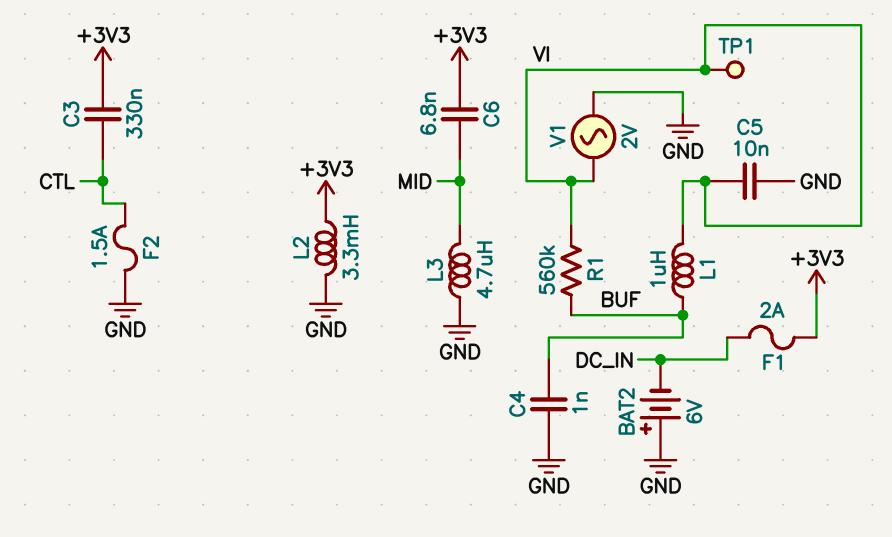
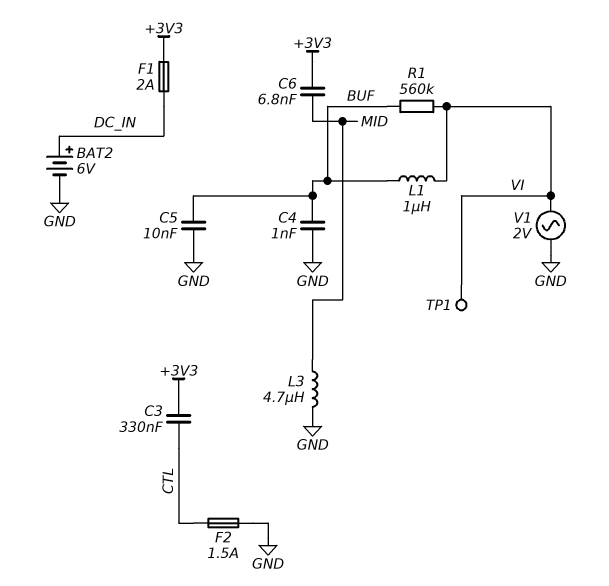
BAT2: 6V (plus GND, minus DC_IN) -> 6V (plus DC_IN, minus GND)
C5: 10nF (GND, VI) -> 10nF (BUF, GND)
L2: 3.3mH (+3V3, GND) -> none

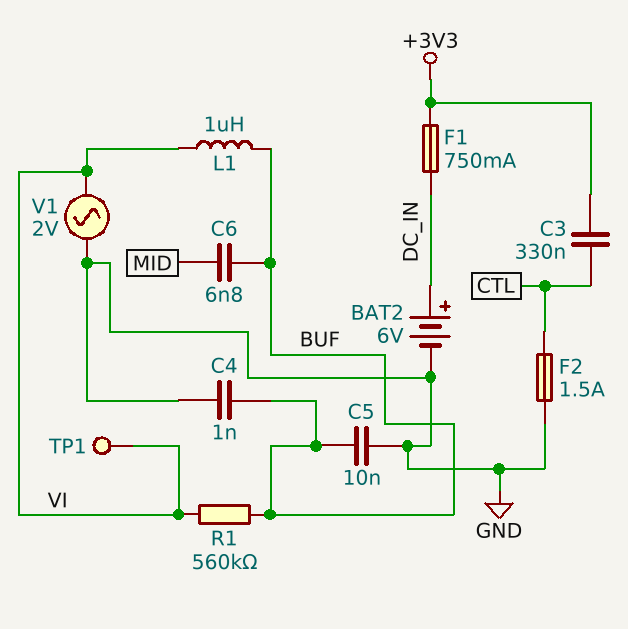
C6: 6.8nF (+3V3, MID) -> 6.8nF (BUF, MID)
F1: 2A (+3V3, DC_IN) -> 750mA (+3V3, DC_IN)
L3: 4.7uH (GND, MID) -> none

